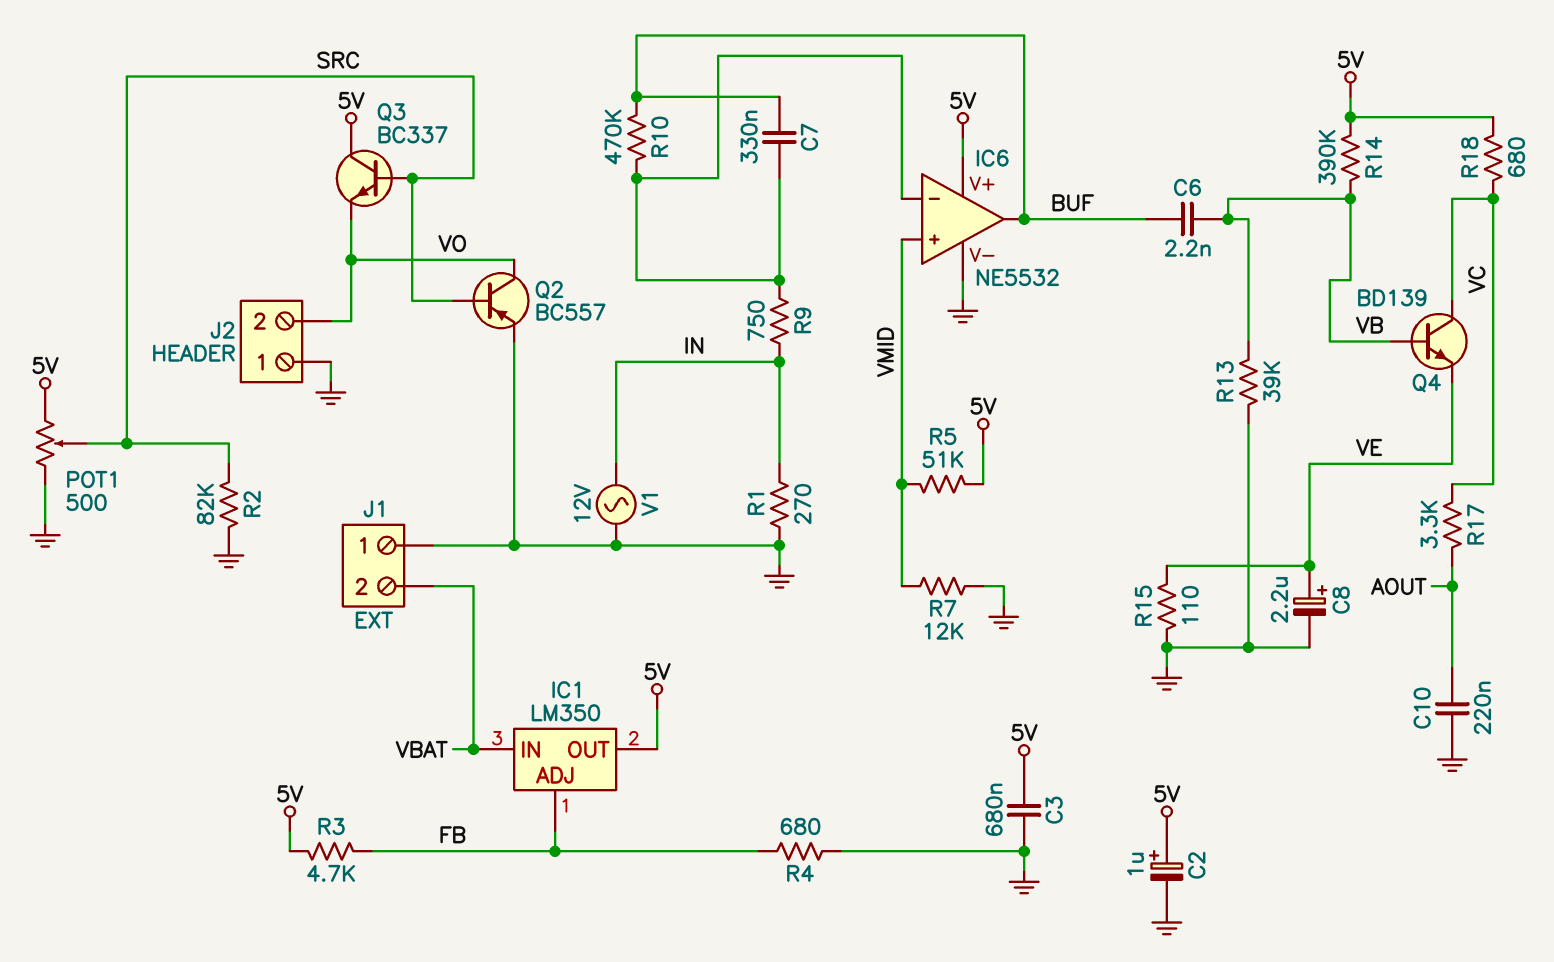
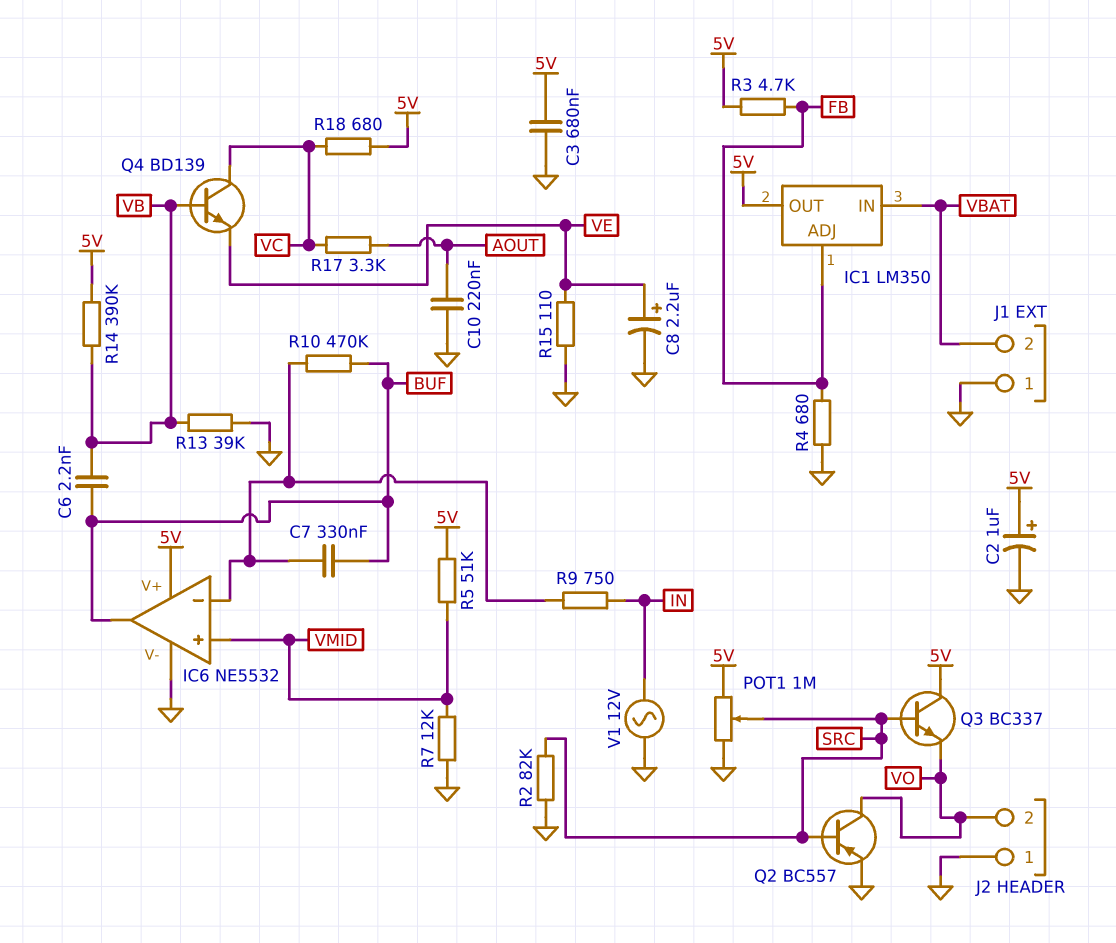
POT1: 500 (5V, GND, wiper SRC) -> 1M (5V, GND, wiper SRC)
R1: 270 (GND, IN) -> none

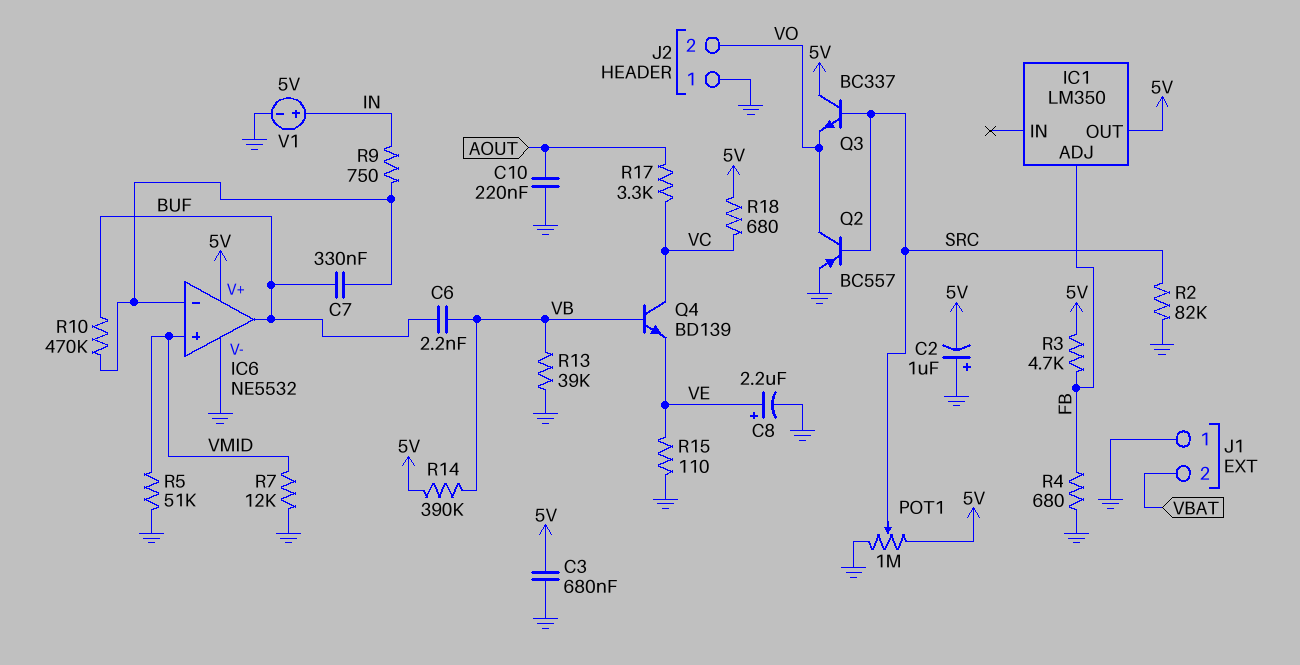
C2: 1uF (plus 5V, minus GND) -> 1uF (plus GND, minus 5V)
IC1 pin IN: VBAT -> none
R5: 51k (5V, VMID) -> 51k (GND, VMID)
V1: AC 12V (GND, IN) -> 5V (plus IN, minus GND)

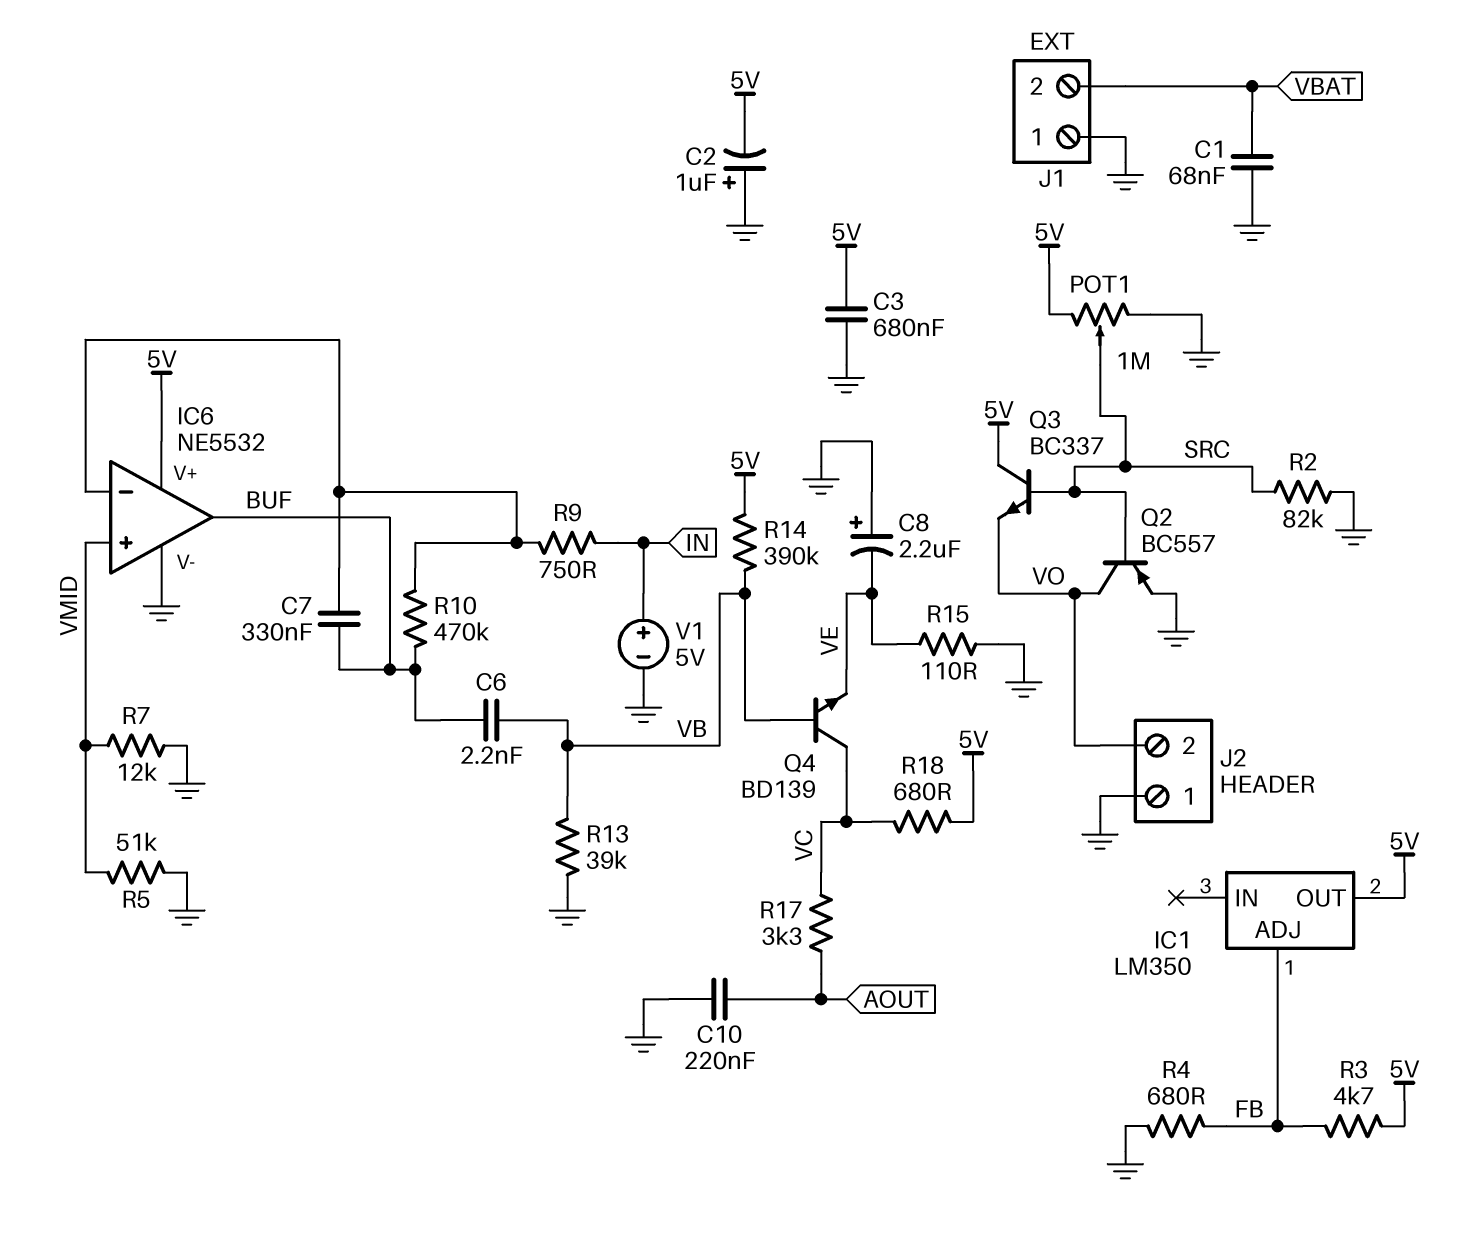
C1: none -> 68nF (GND, VBAT)
C8: 2.2uF (plus VE, minus GND) -> 2.2uF (plus GND, minus VE)

